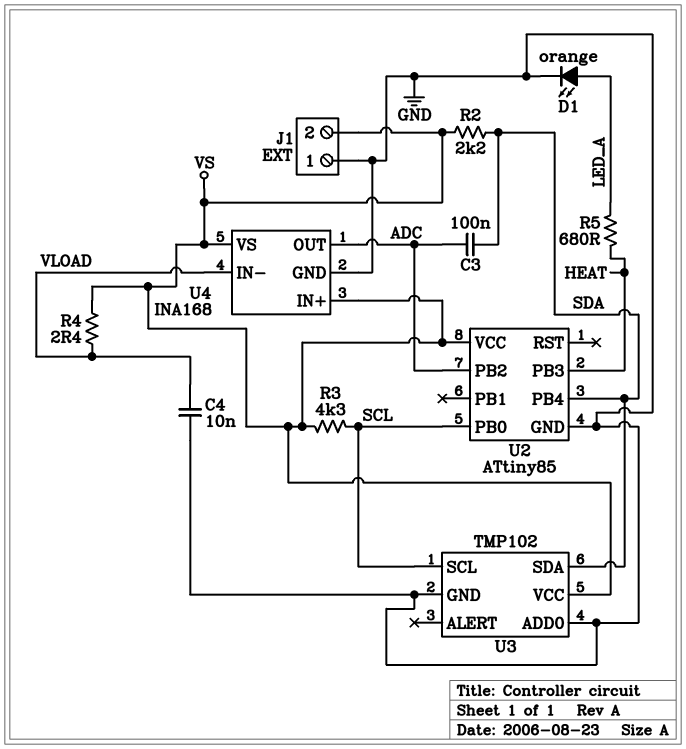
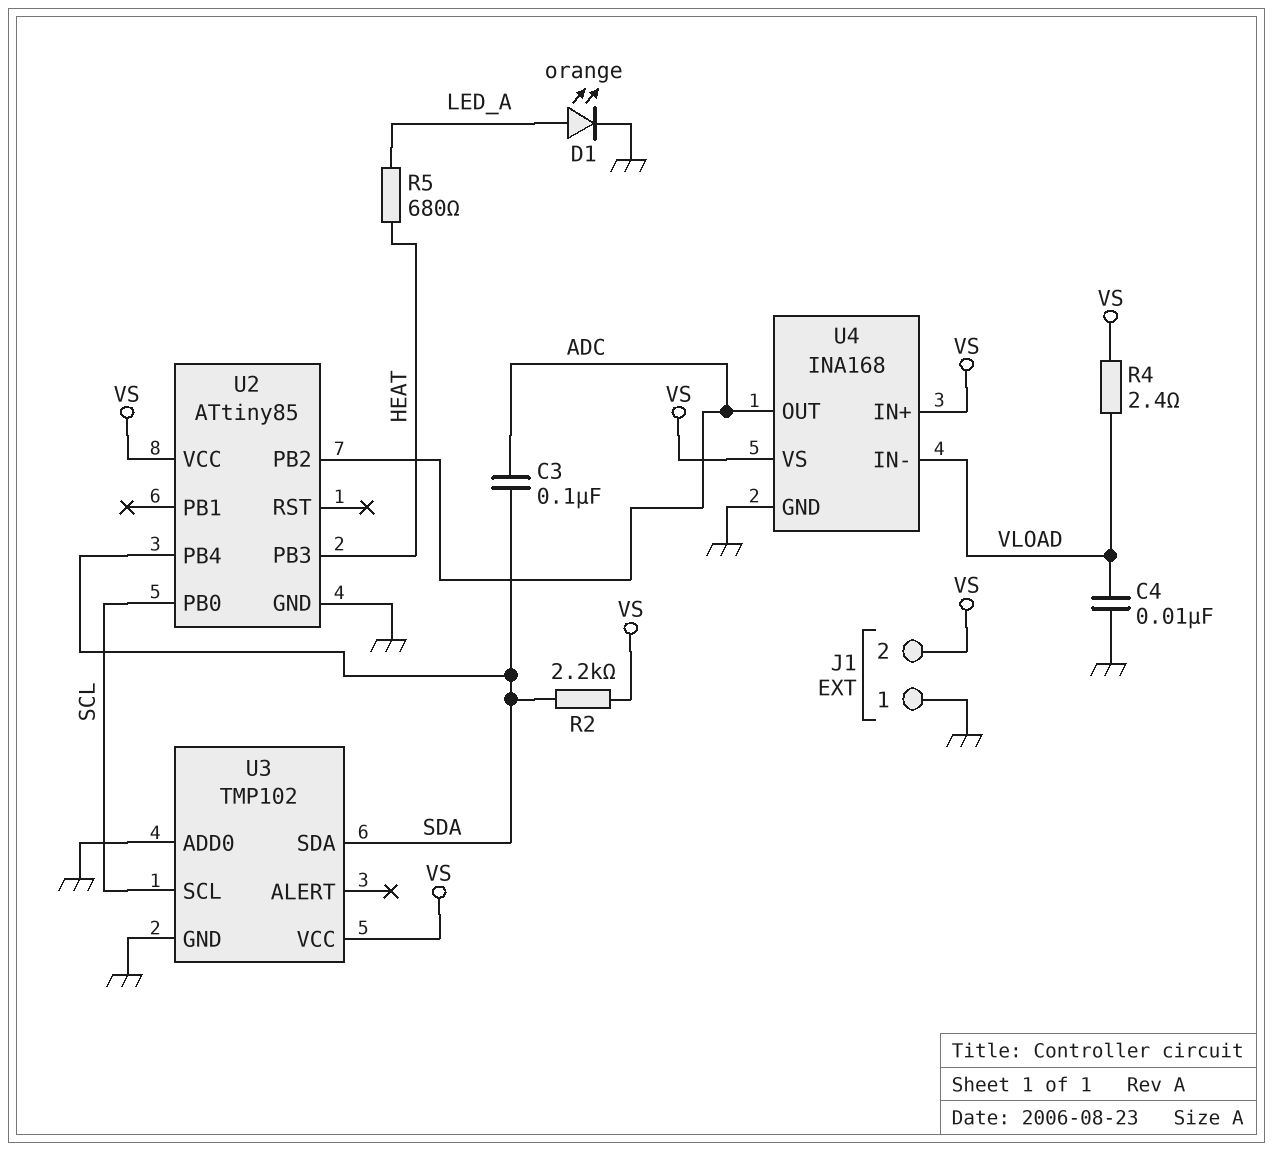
R3: 4.3k (SCL, VS) -> none

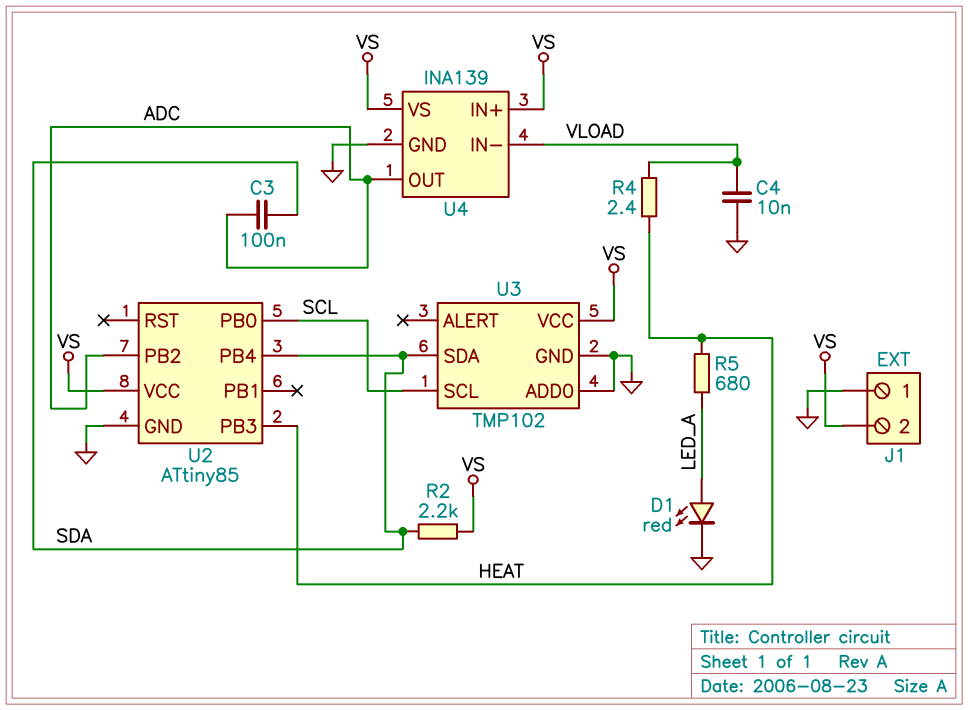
D1: LED orange (A LED_A, K GND) -> LED red (A LED_A, K GND)
R4: 2.4 (VLOAD, VS) -> 2.4 (HEAT, VLOAD)
U4: INA168 -> INA139

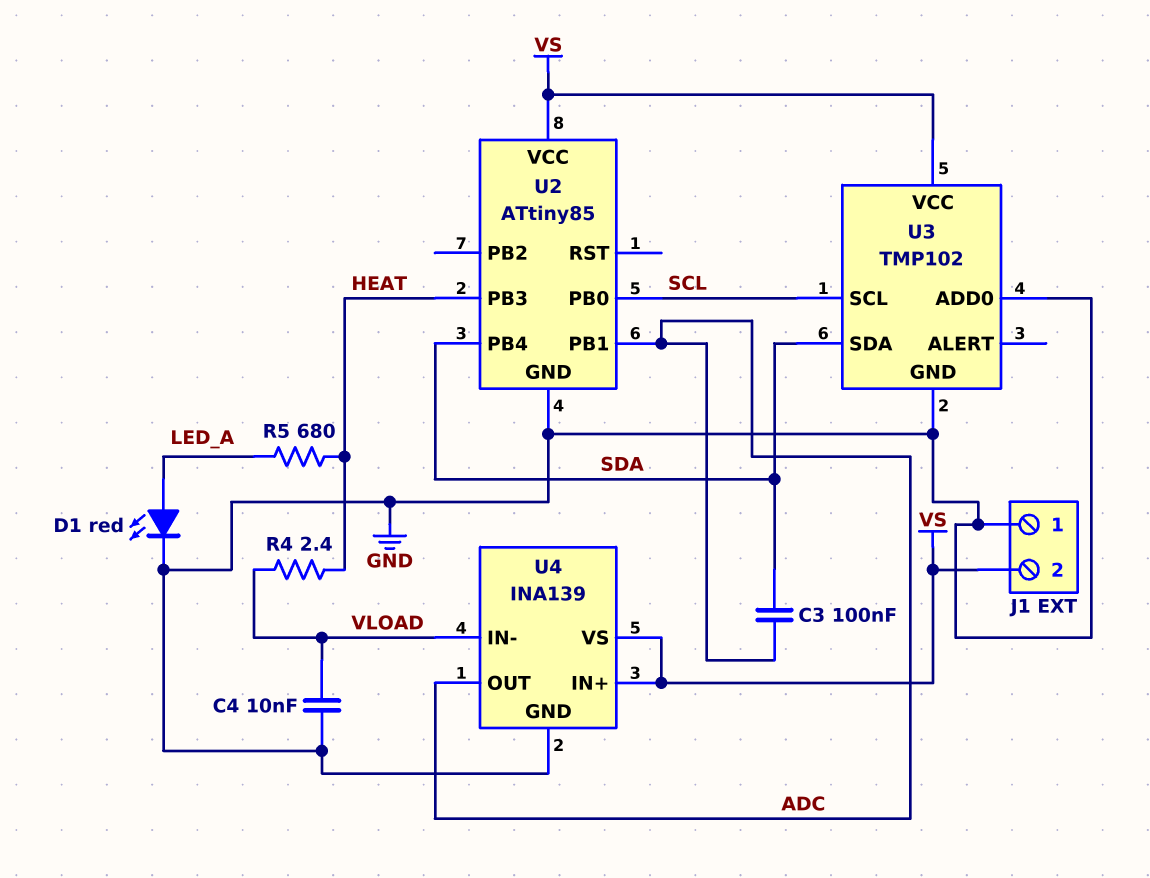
R2: 2.2k (SDA, VS) -> none
U2 pin PB1: none -> ADC
U2 pin PB2: ADC -> none

